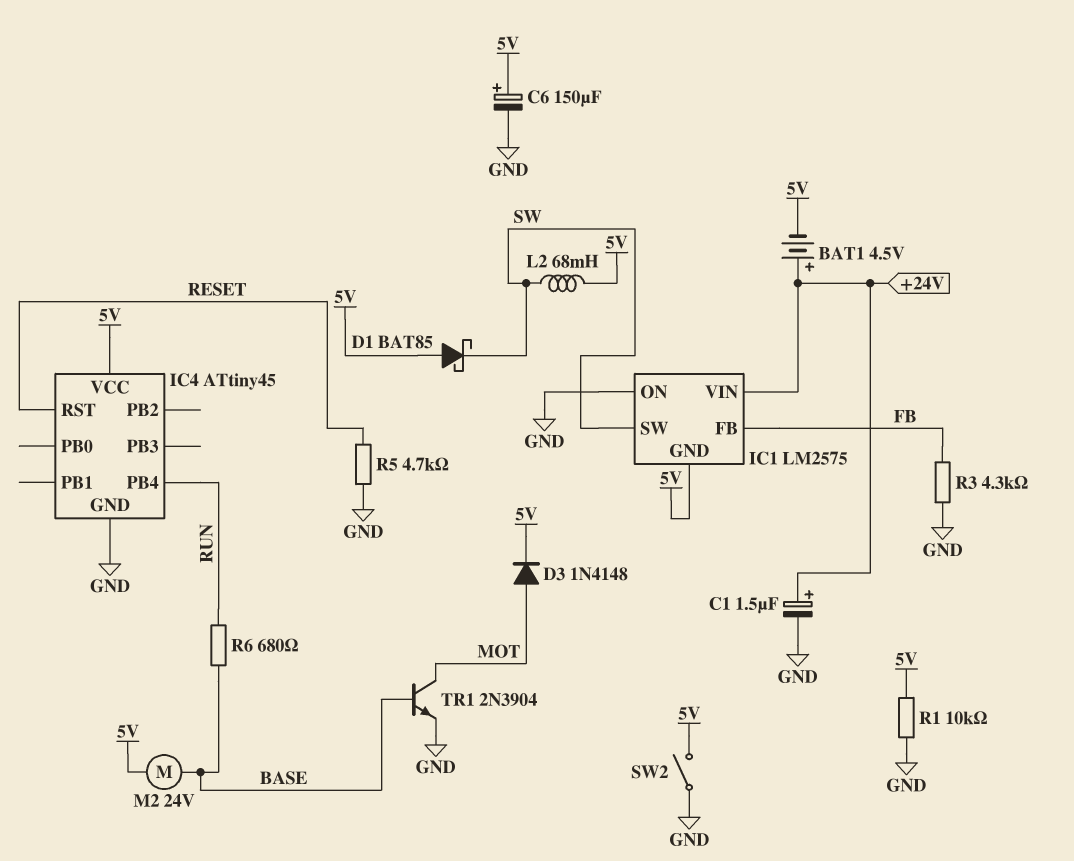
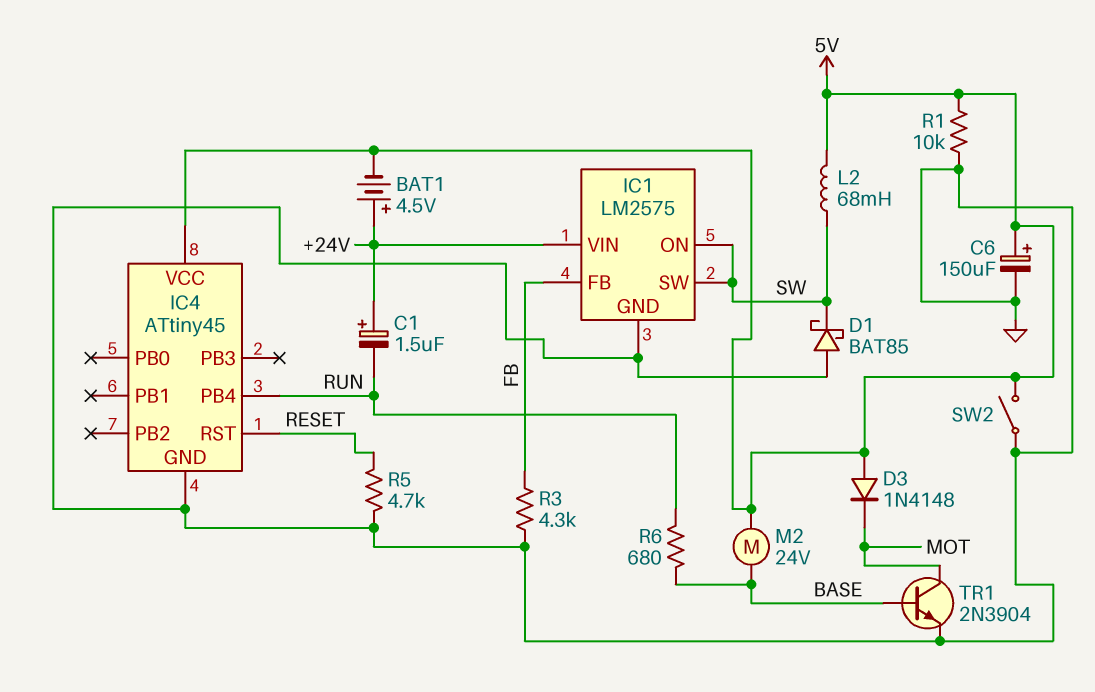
C1: 1.5uF (plus +24V, minus GND) -> 1.5uF (plus +24V, minus RUN)
D1: schottky BAT85 (A 5V, K SW) -> schottky BAT85 (A GND, K SW)
D3: diode 1N4148 (A MOT, K 5V) -> diode 1N4148 (A 5V, K MOT)
IC1 pin GND: 5V -> GND
IC1 pin ON: GND -> SW

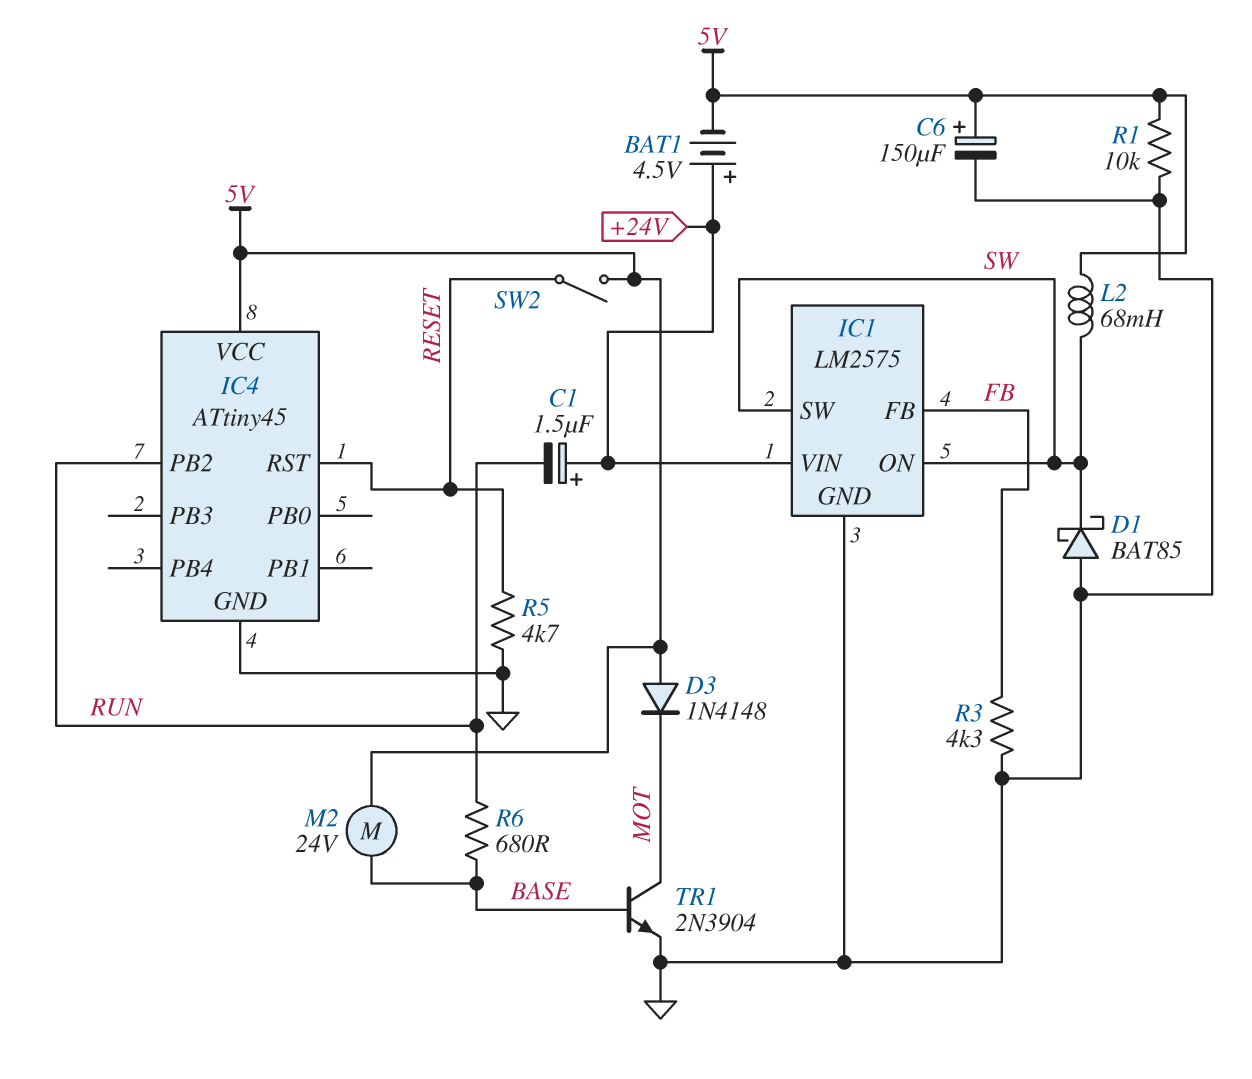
IC4 pin PB2: none -> RUN
IC4 pin PB4: RUN -> none
SW2: switch (5V, GND) -> switch (5V, RESET)

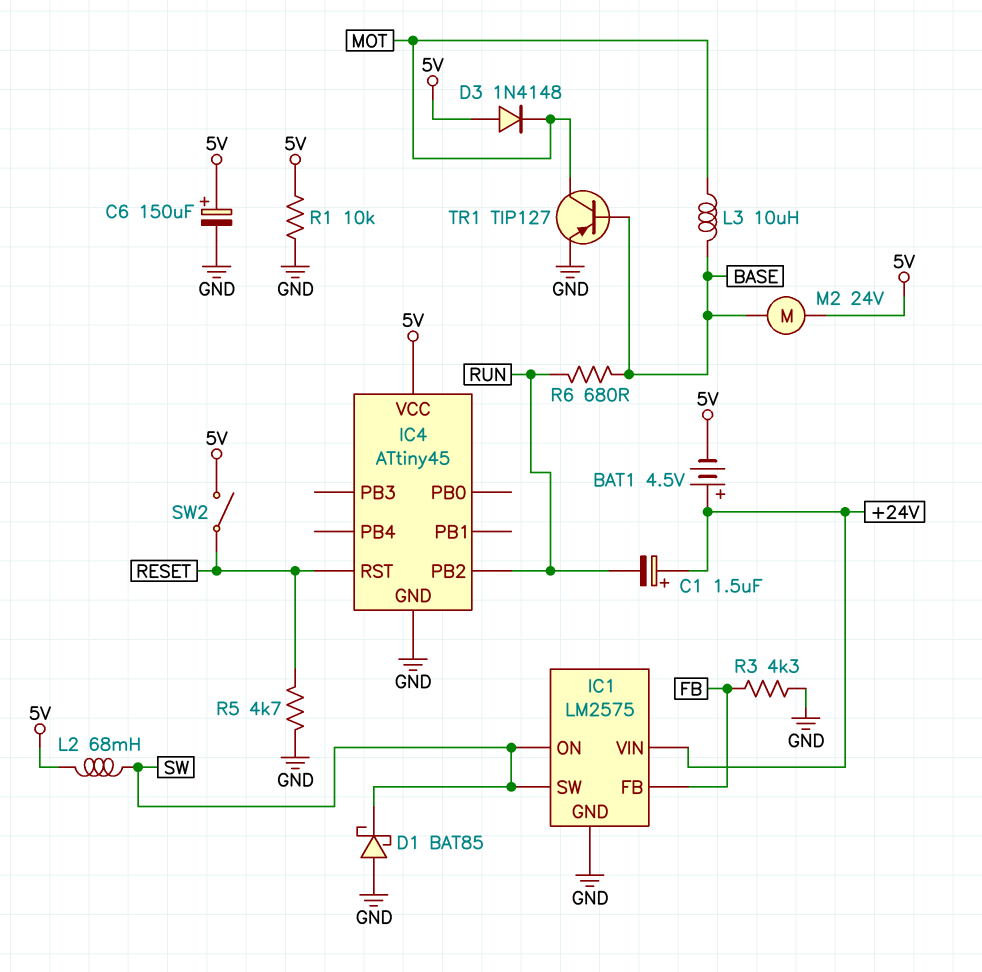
L3: none -> 10uH (BASE, MOT)
TR1: NPN 2N3904 (B BASE, C MOT, E GND) -> PNP TIP127 (B BASE, C MOT, E GND)

